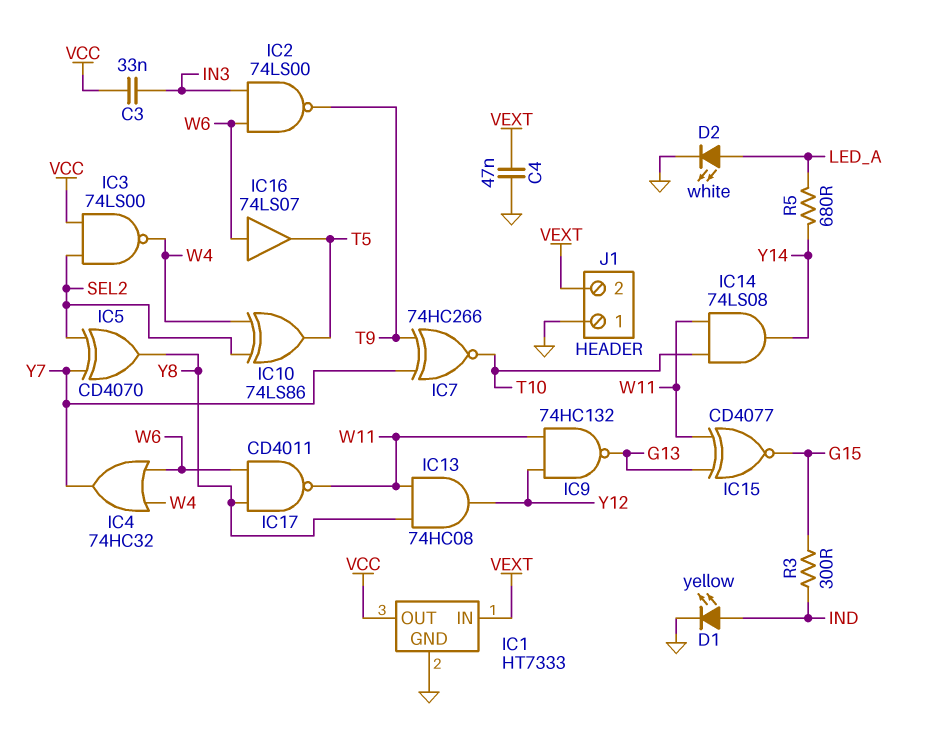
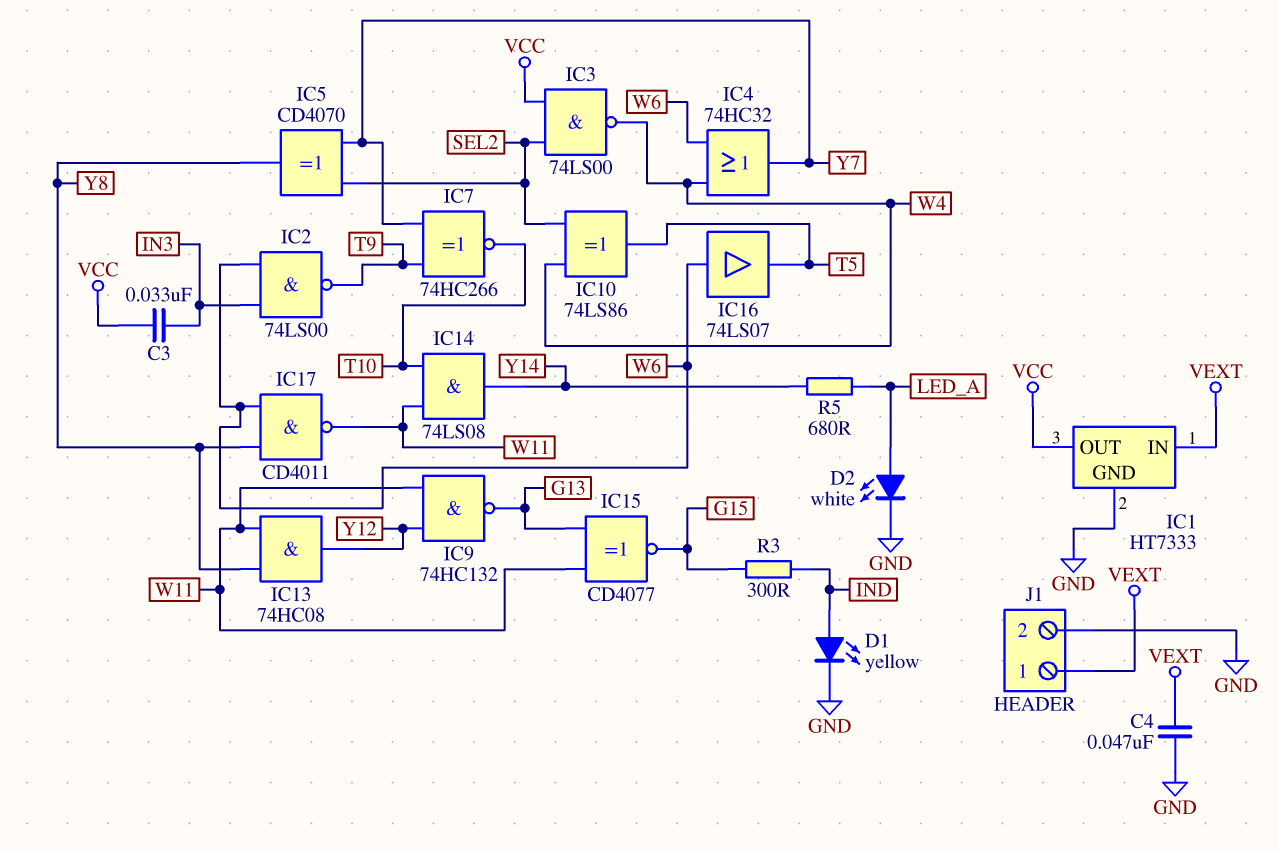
J1 pin 1: GND -> VEXT
J1 pin 2: VEXT -> GND

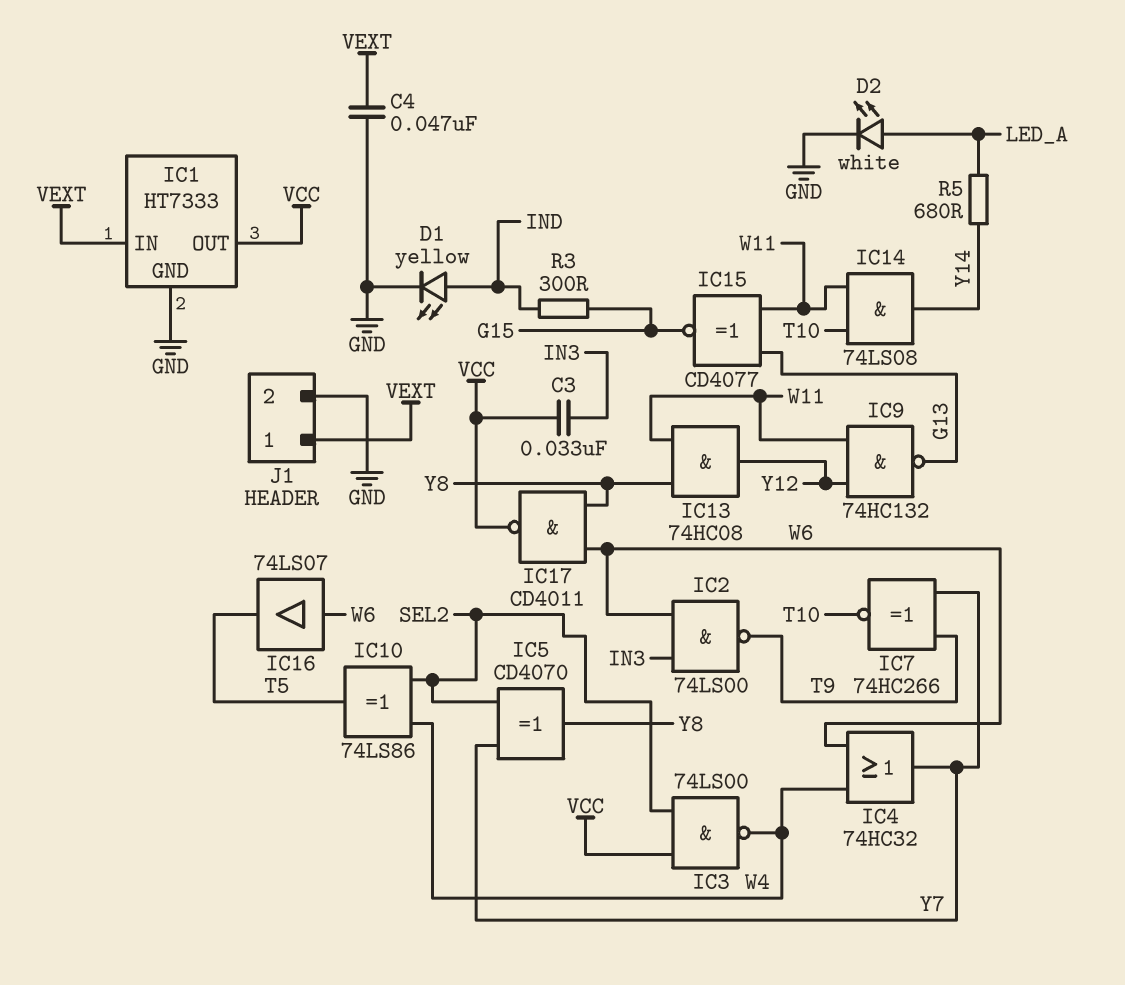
IC17: NAND CD4011 (in W6, in Y8, out W11) -> NAND CD4011 (in W6, in Y8, out VCC)

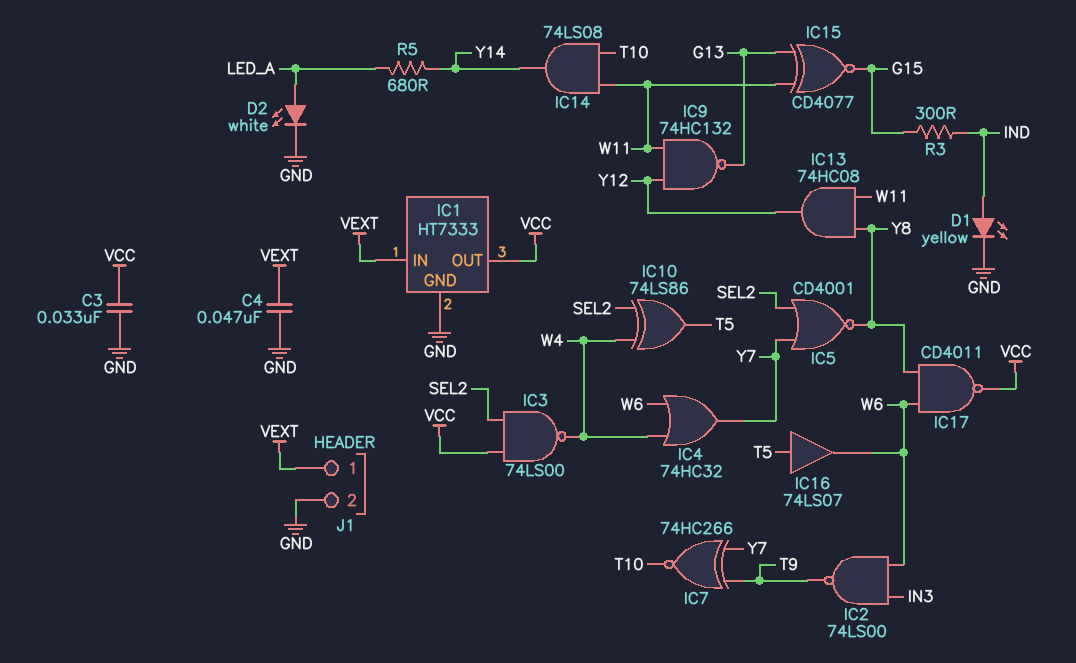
C3: 33nF (IN3, VCC) -> 33nF (GND, VCC)
IC5: XOR CD4070 (in SEL2, in Y7, out Y8) -> NOR CD4001 (in SEL2, in Y7, out Y8)
IC16: buffer 74LS07 (in W6, out T5) -> buffer 74LS07 (in T5, out W6)

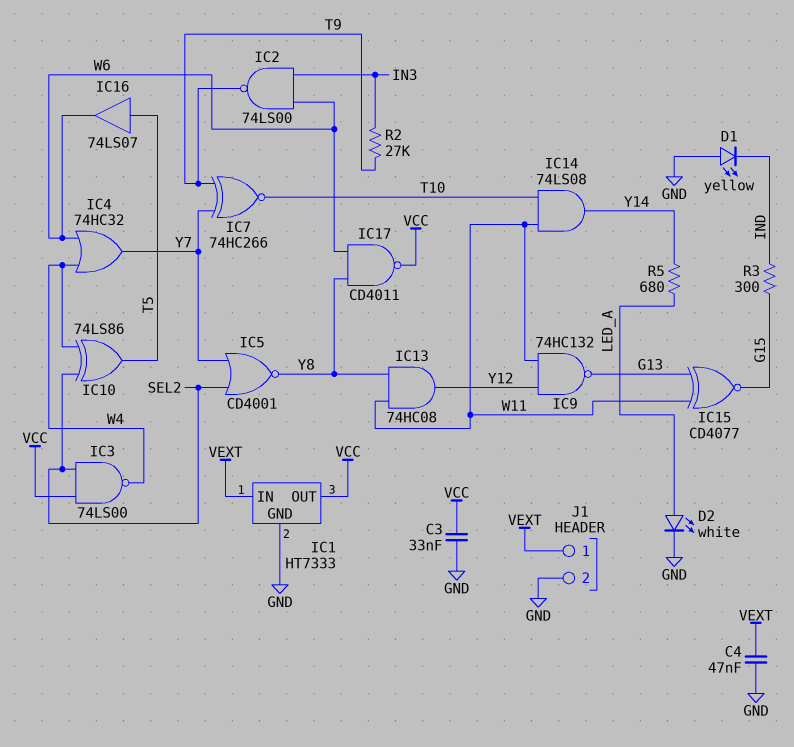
D1: LED yellow (A IND, K GND) -> LED yellow (A GND, K IND)
R2: none -> 27k (IN3, T9)

